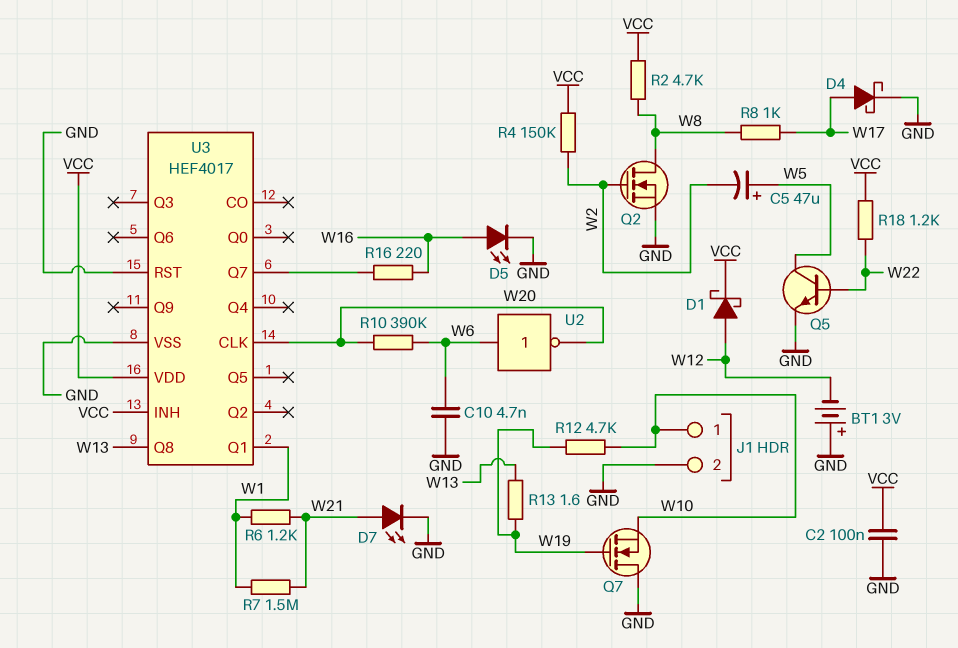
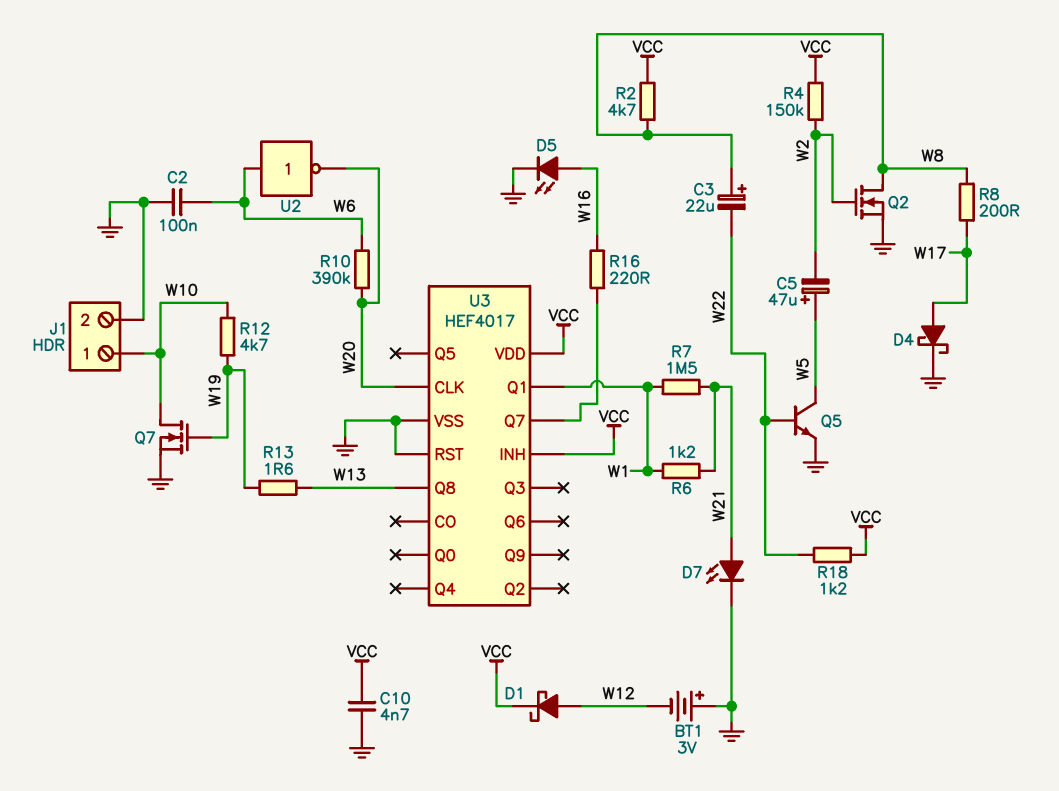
C2: 100nF (GND, VCC) -> 100nF (GND, W6)
C3: none -> 22uF (plus W8, minus W22)
C10: 4.7nF (GND, W6) -> 4.7nF (GND, VCC)
Q7: NMOS (G W19, D GND, S W10) -> NMOS (G W19, D W10, S GND)
R8: 1k (W8, W17) -> 200 (W8, W17)

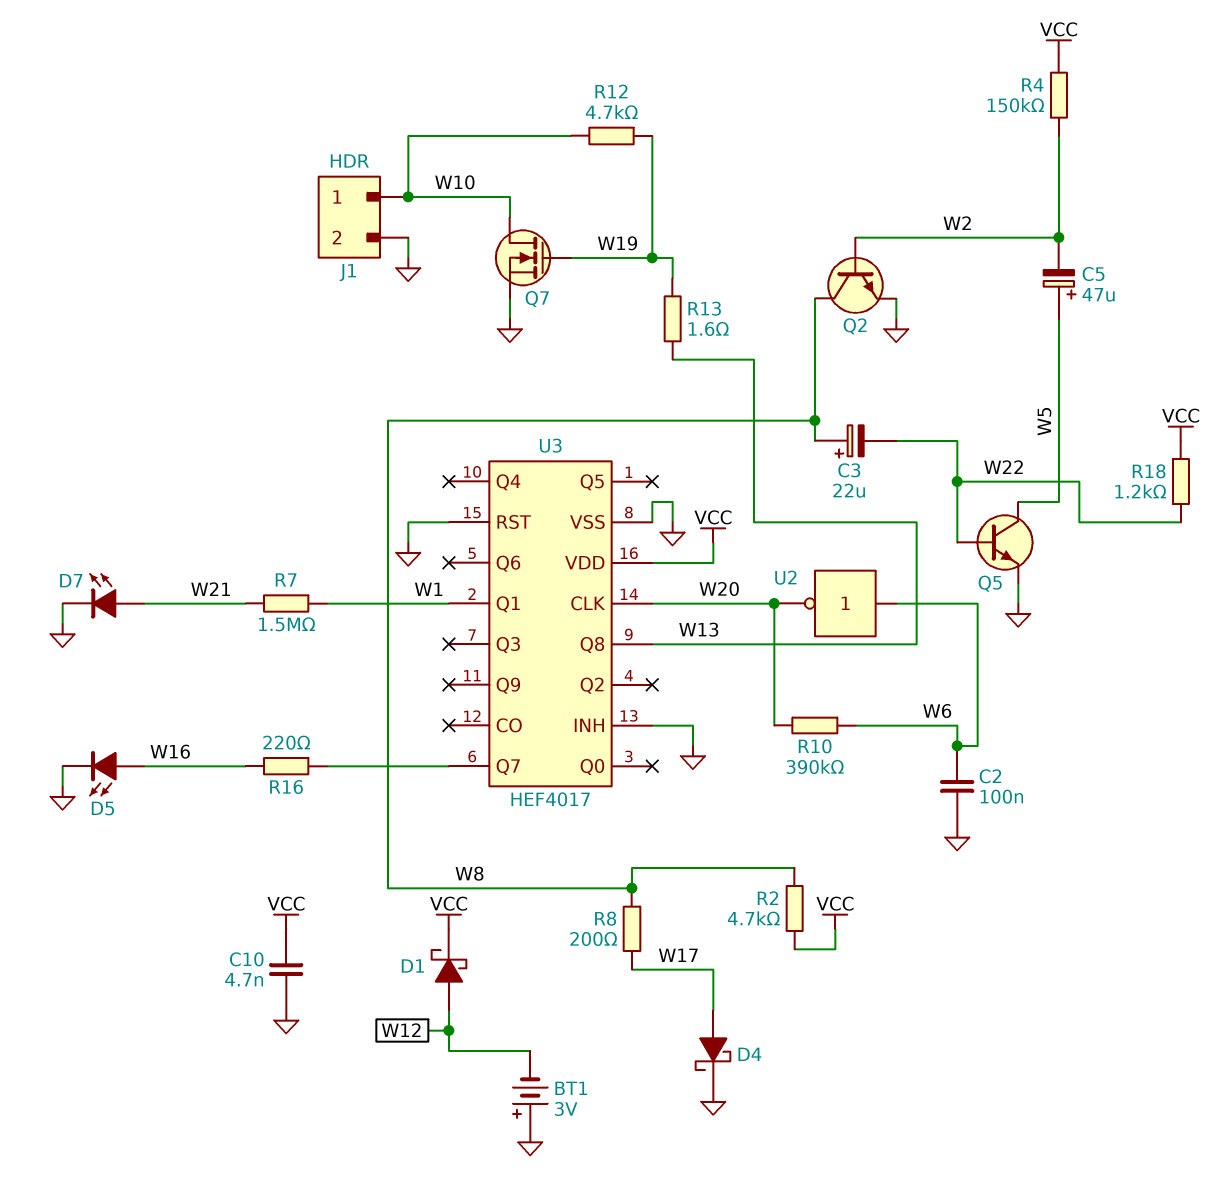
Q2: NMOS (G W2, D W8, S GND) -> NPN (B W2, C W8, E GND)
R6: 1.2k (W1, W21) -> none
U3 pin INH: VCC -> GND

